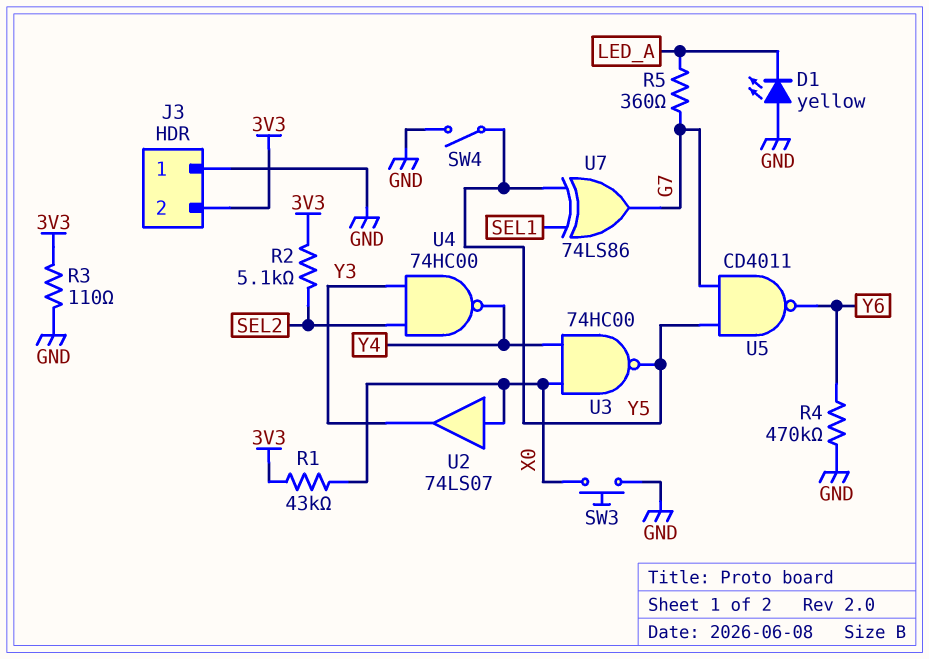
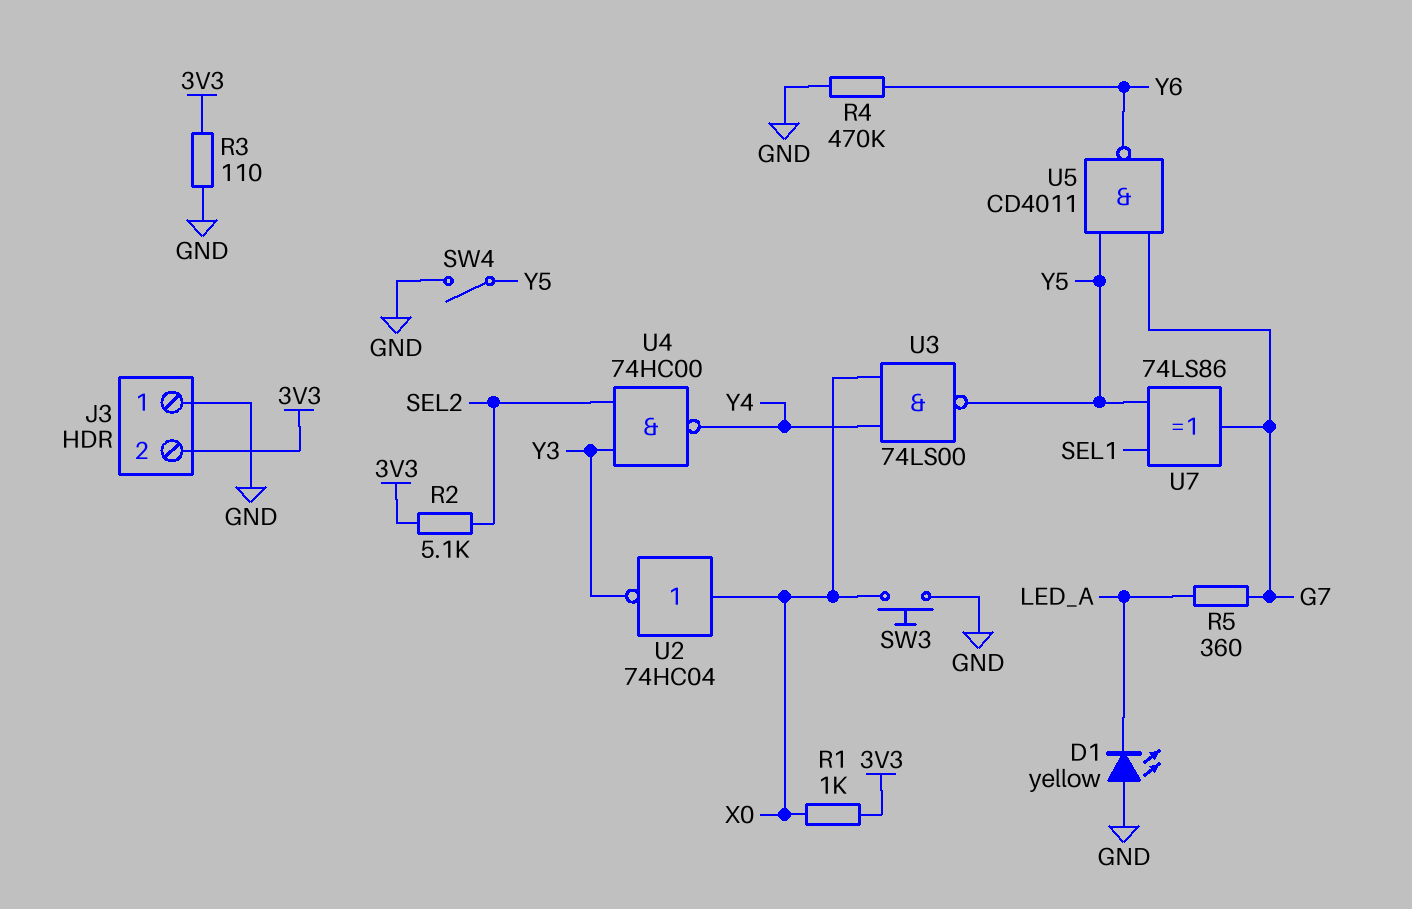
R1: 43k (3V3, X0) -> 1k (3V3, X0)
U2: buffer 74LS07 (in X0, out Y3) -> NOT 74HC04 (in X0, out Y3)
U3: NAND 74HC00 (in X0, in Y4, out Y5) -> NAND 74LS00 (in X0, in Y4, out Y5)

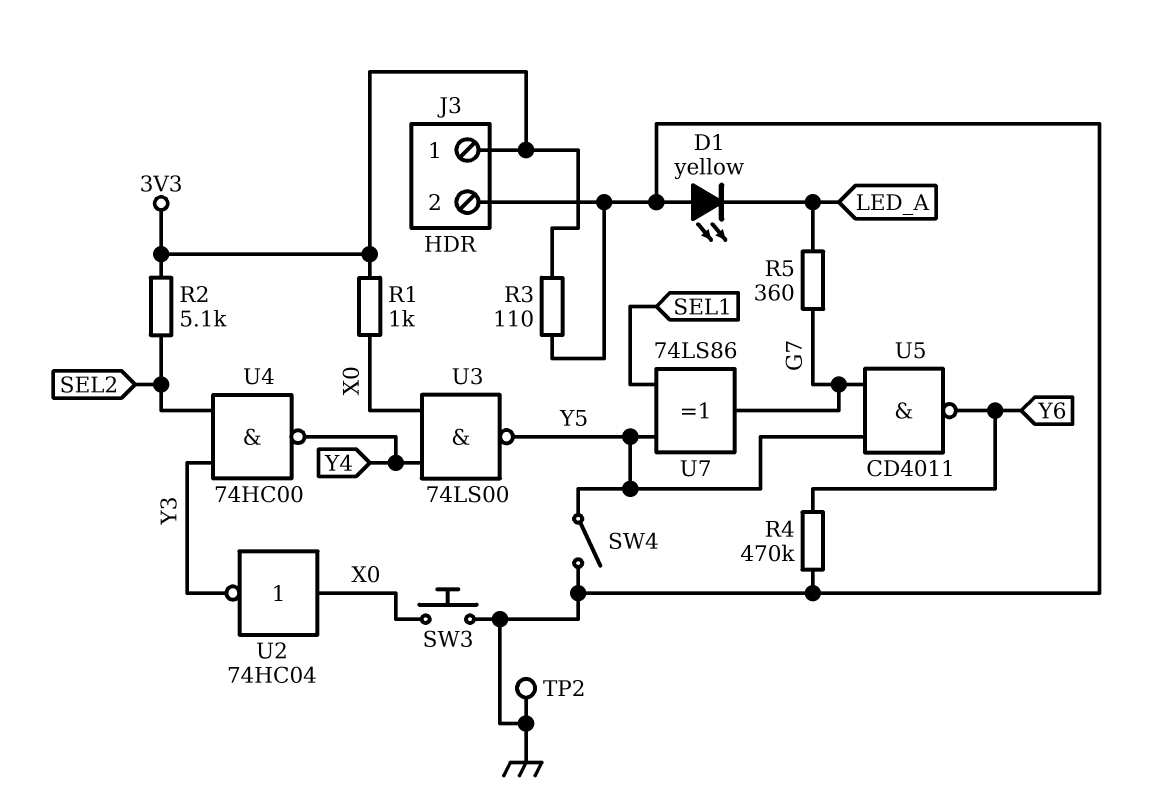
J3 pin 1: GND -> 3V3
J3 pin 2: 3V3 -> GND
TP2: none -> test point (GND)

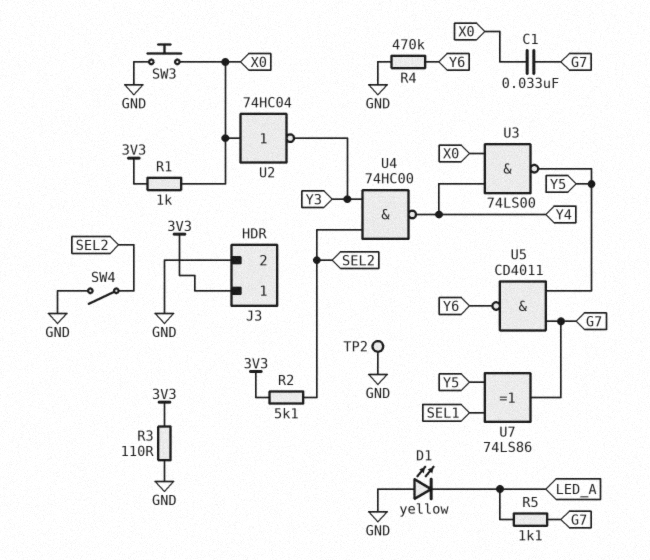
C1: none -> 33nF (G7, X0)
R5: 360 (G7, LED_A) -> 1.1k (G7, LED_A)
SW4: switch (GND, Y5) -> switch (GND, SEL2)

